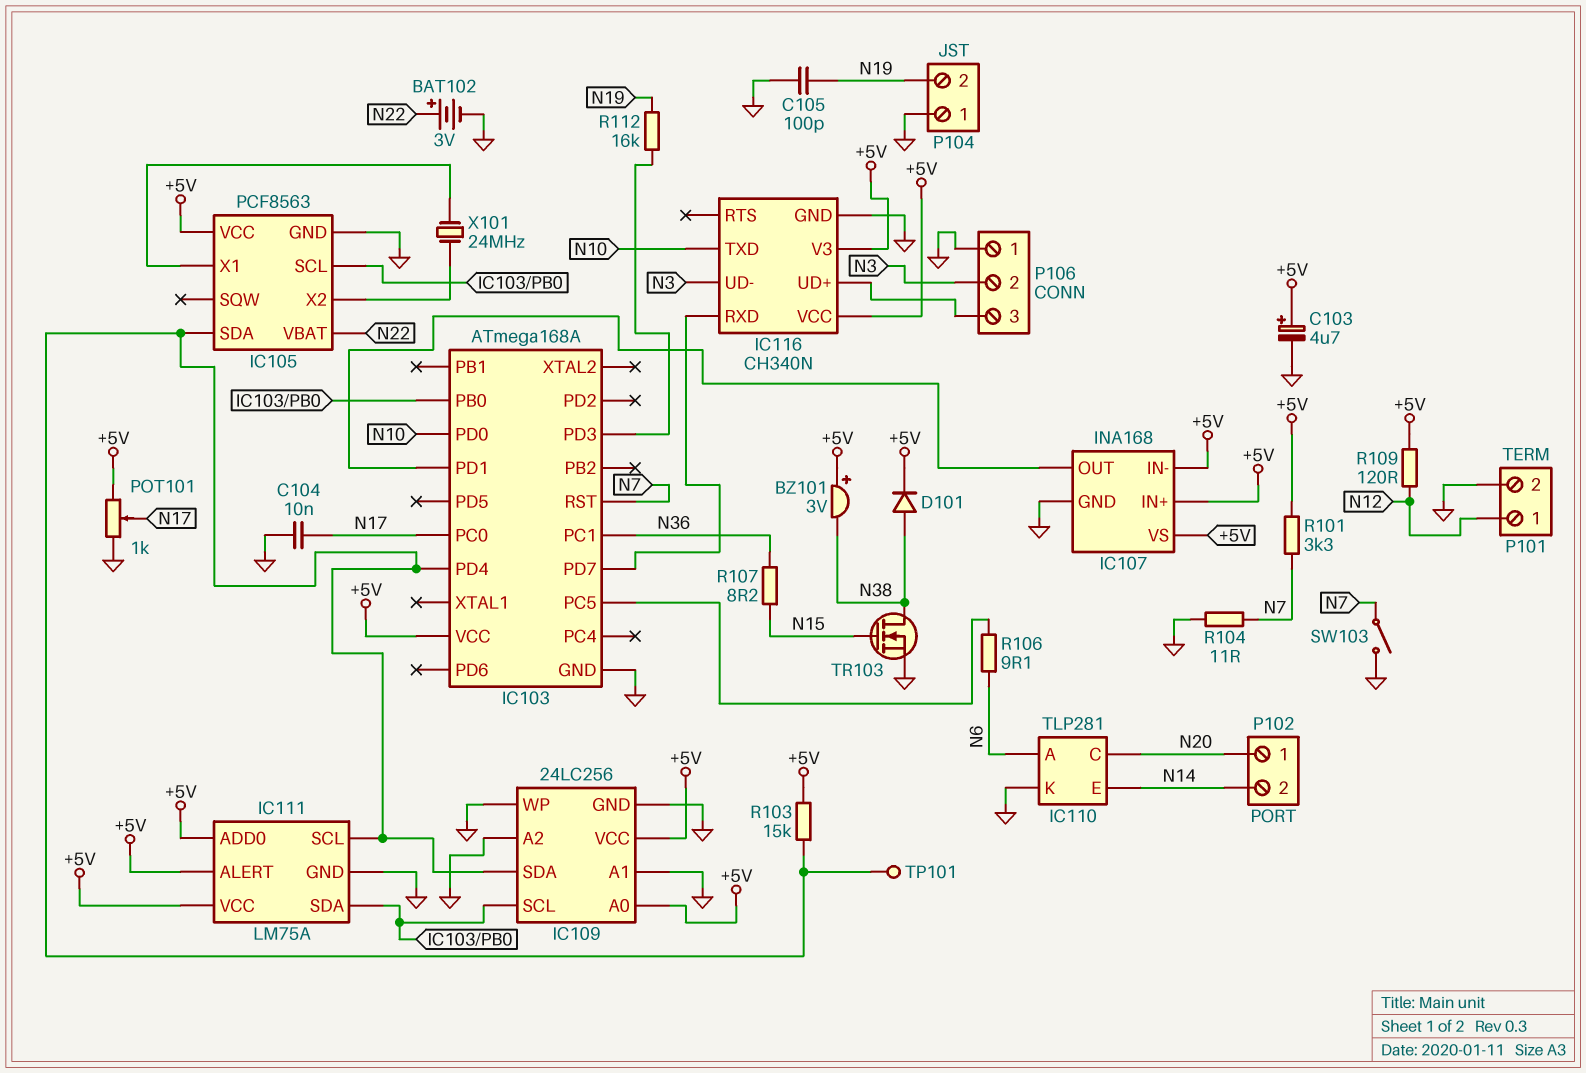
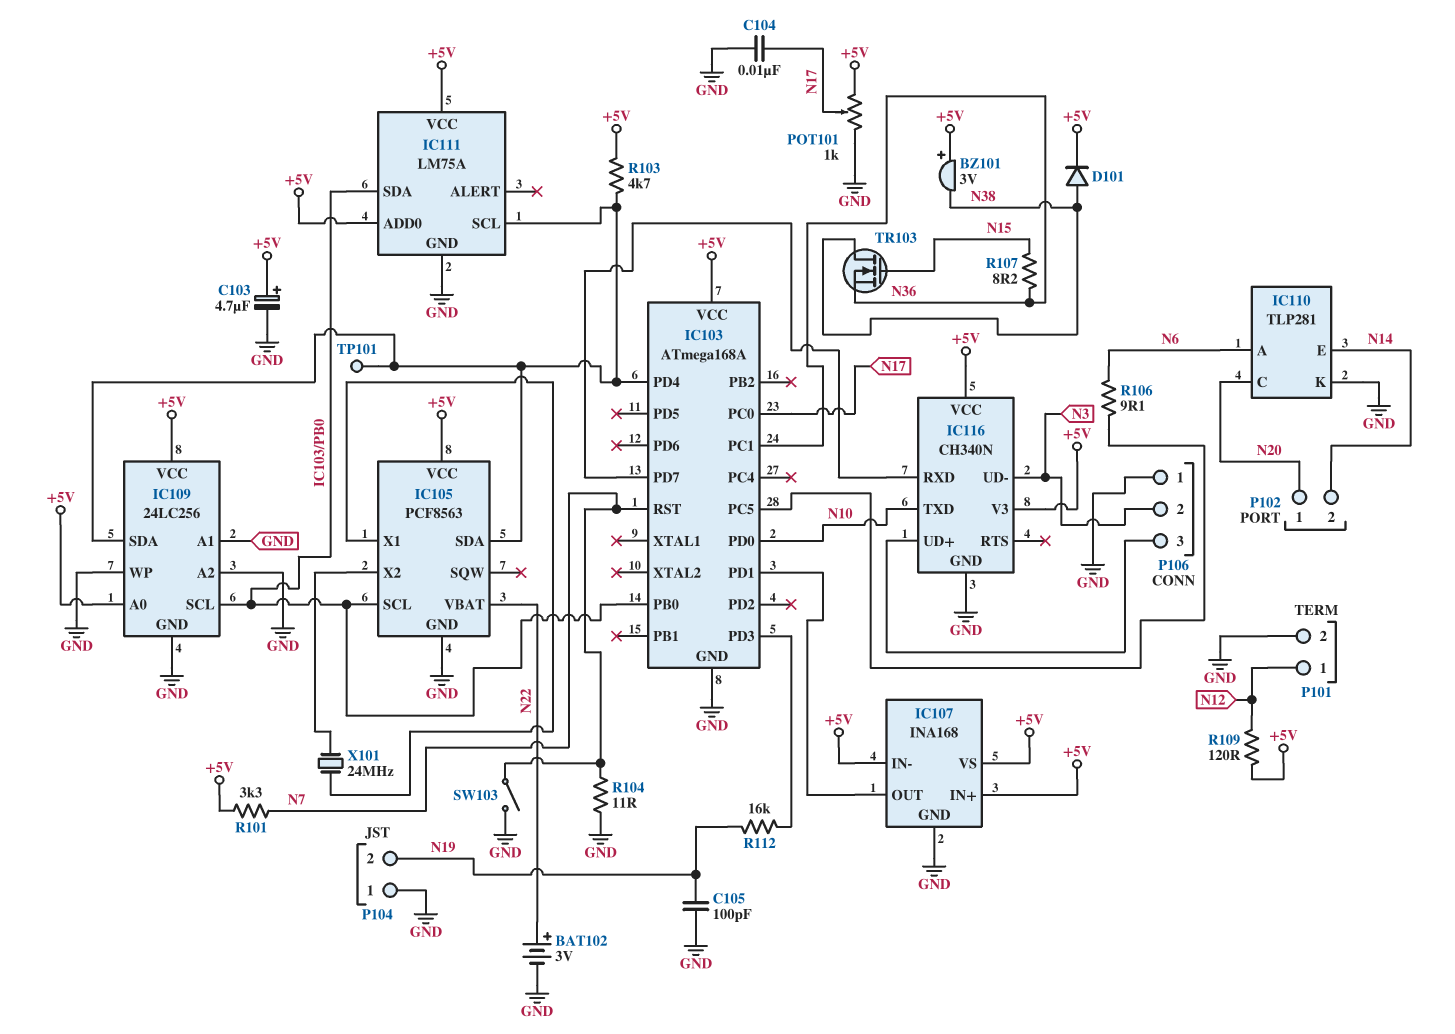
IC111 pin ALERT: +5V -> none
R103: 15k (+5V, IC103/PD4) -> 4.7k (+5V, IC103/PD4)
TR103: NMOS (G N15, D N38, S GND) -> NMOS (G N15, D N38, S N36)

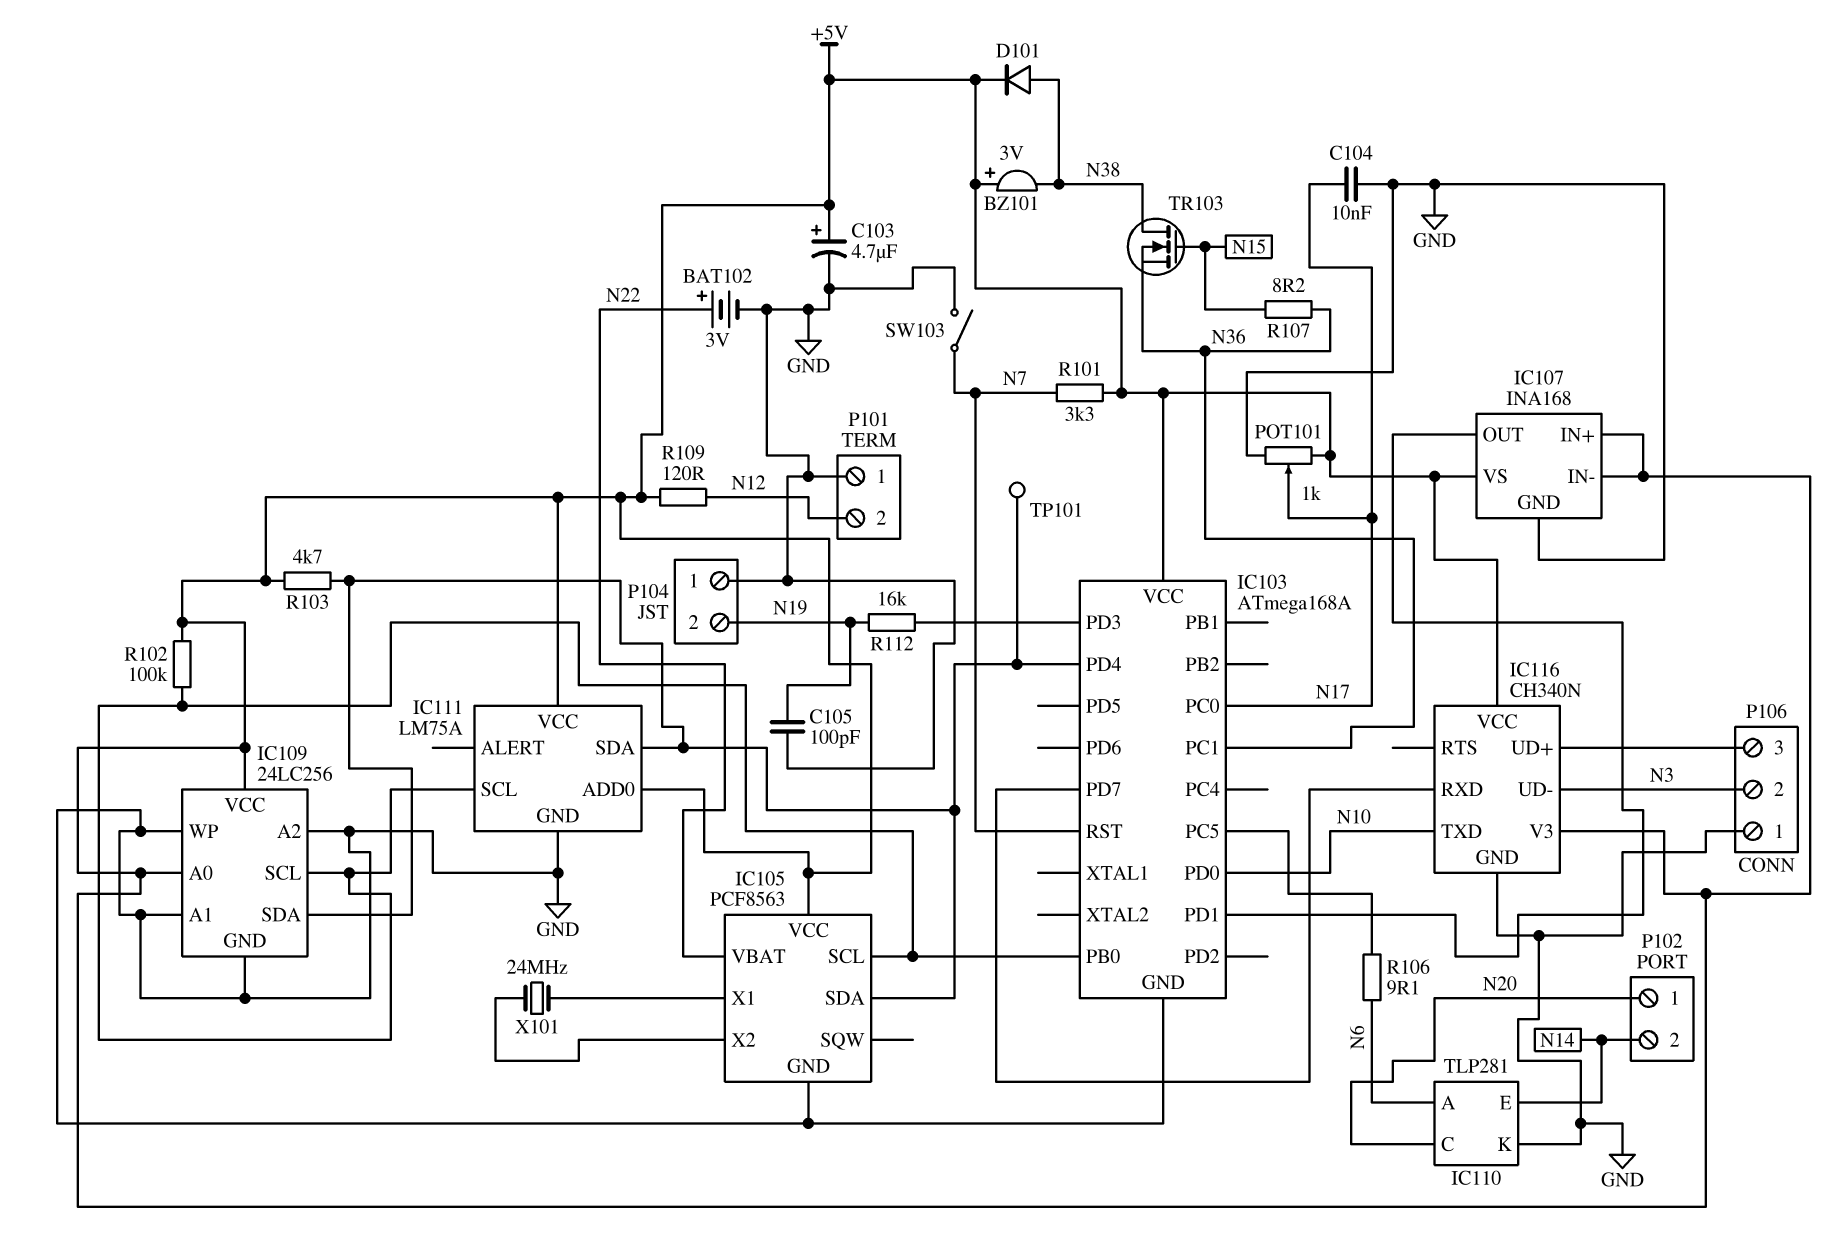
IC111 pin SCL: IC103/PD4 -> IC103/PB0
IC111 pin SDA: IC103/PB0 -> IC103/PD4
P101 pin 1: N12 -> GND
P101 pin 2: GND -> N12
R102: none -> 100k (+5V, IC103/PB0)
R104: 11 (GND, N7) -> none

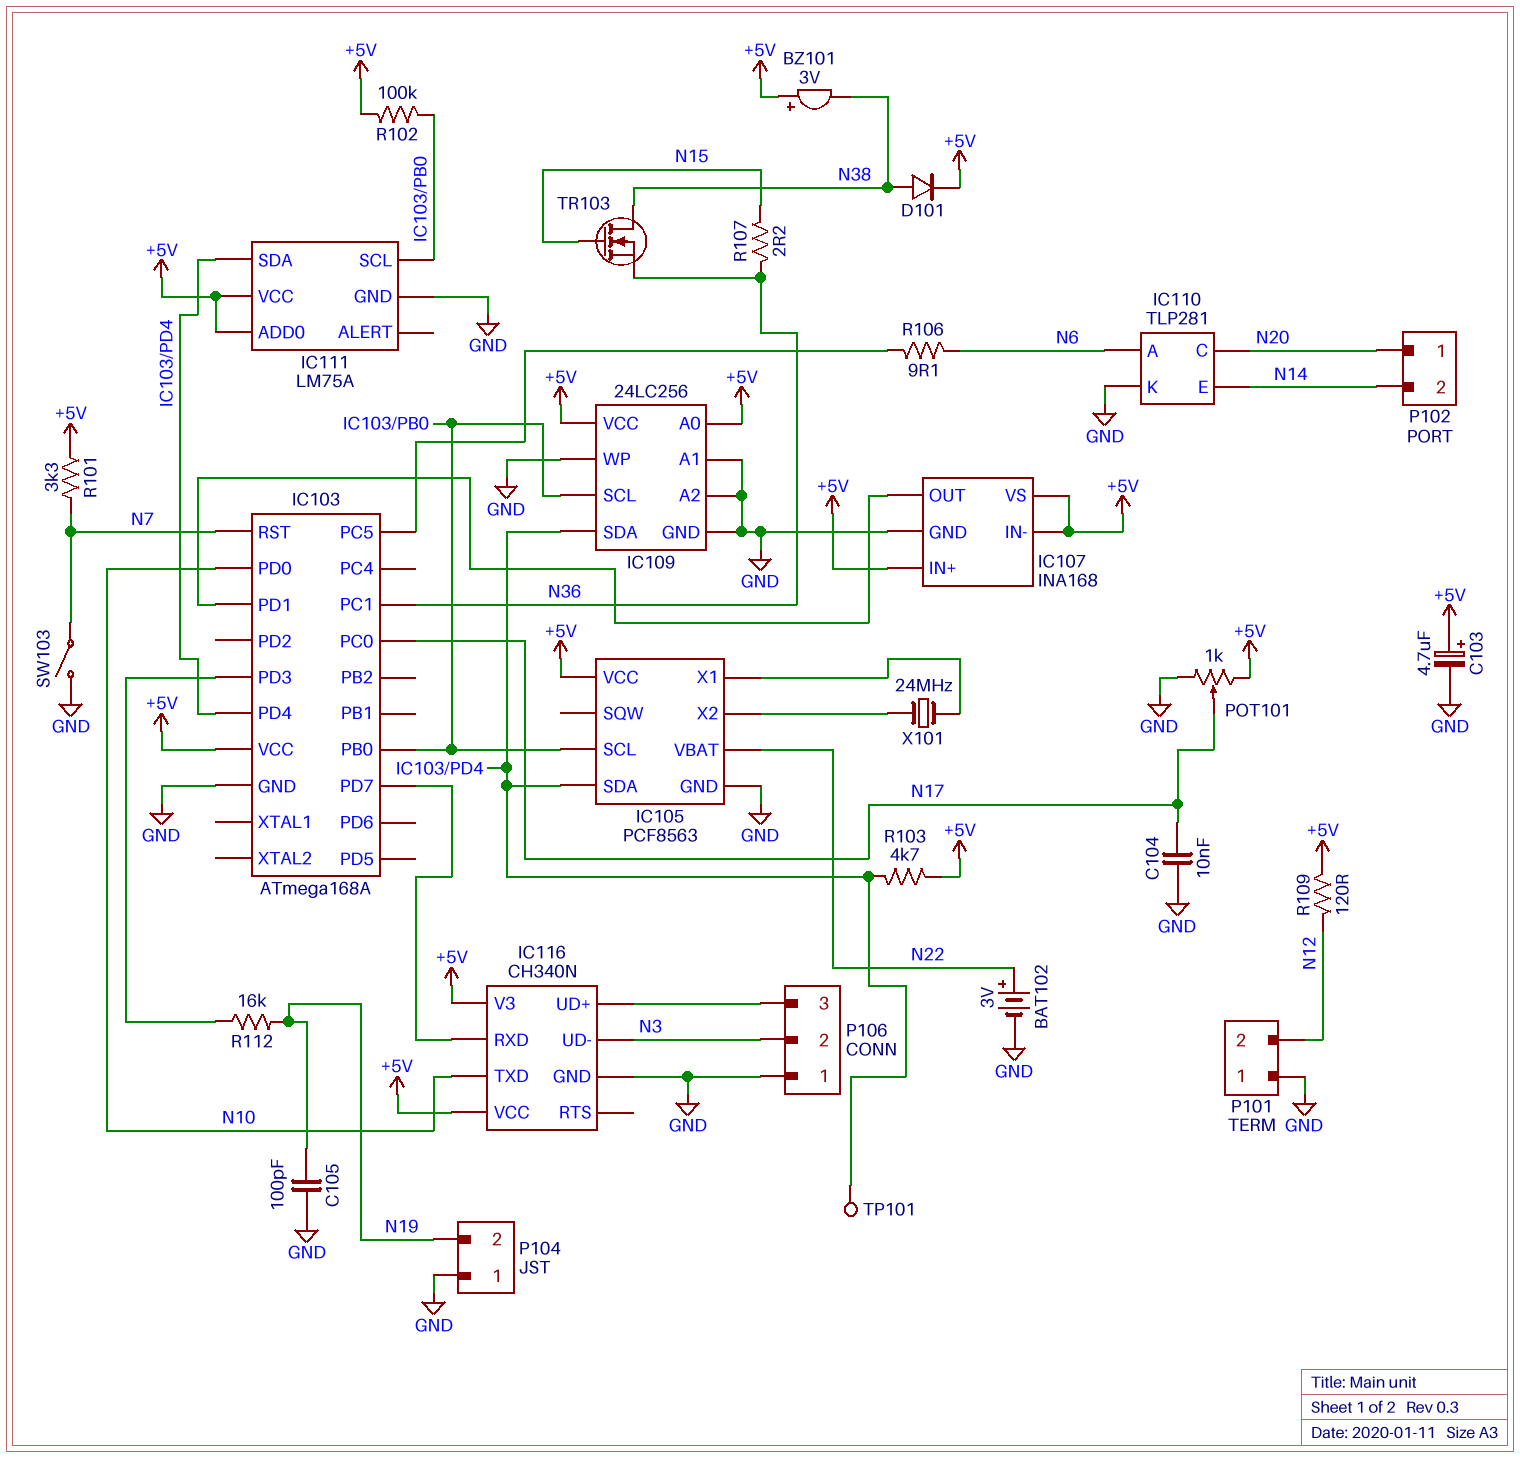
R107: 8.2 (N15, N36) -> 2.2 (N15, N36)

